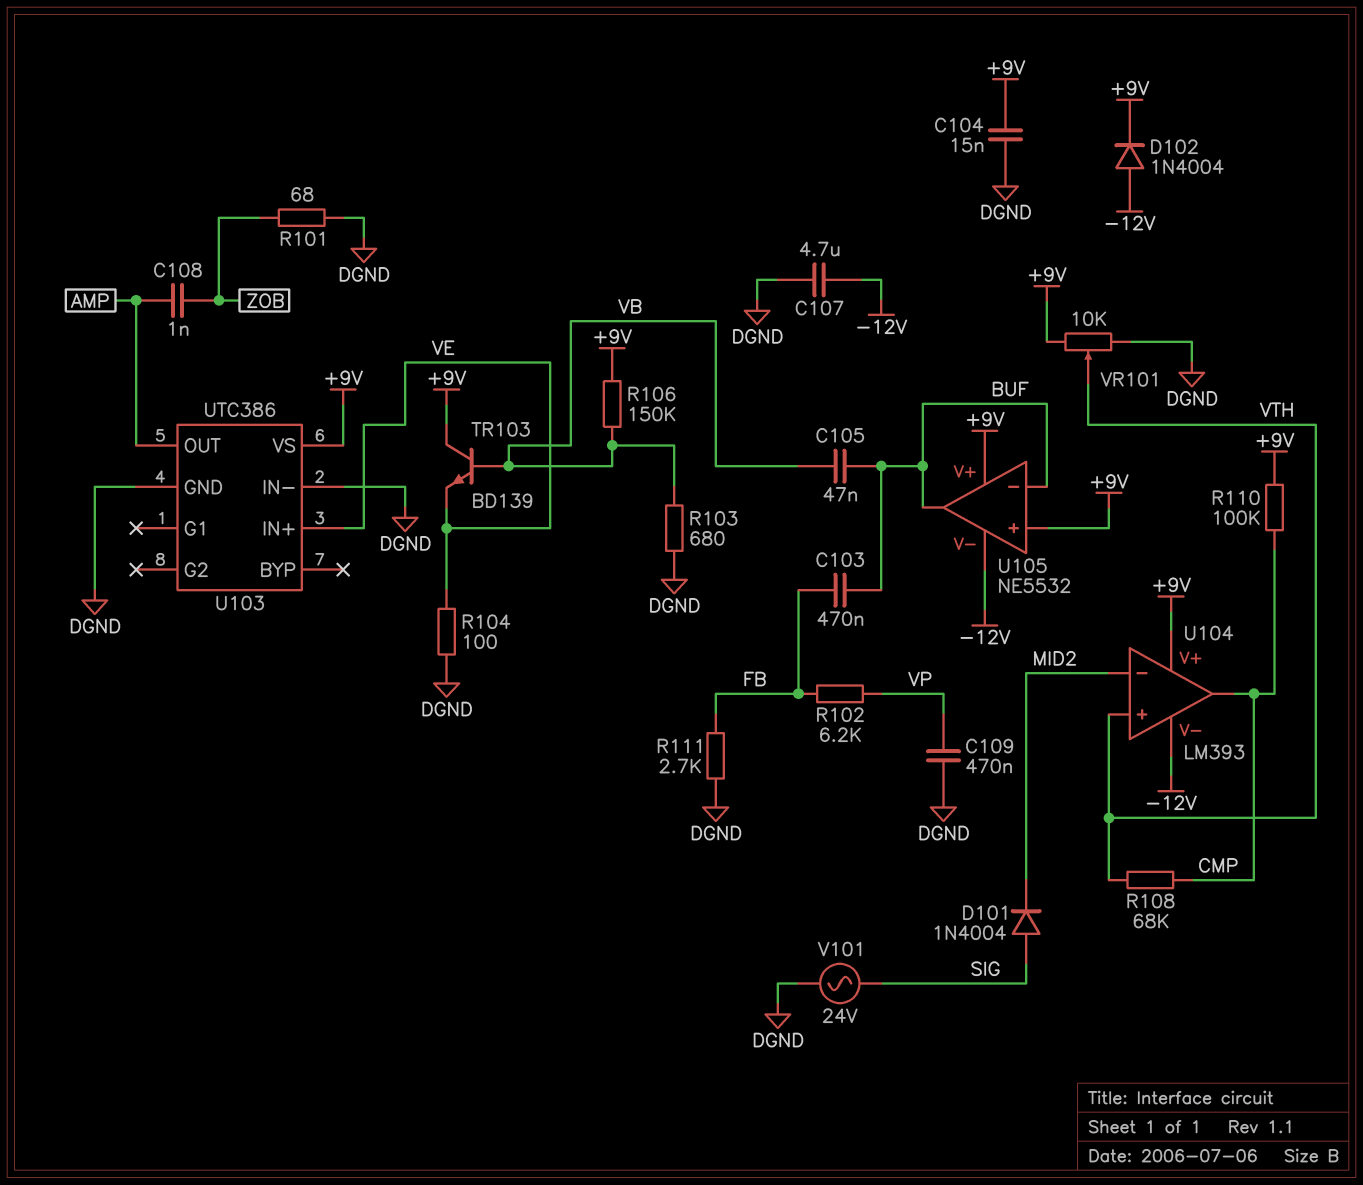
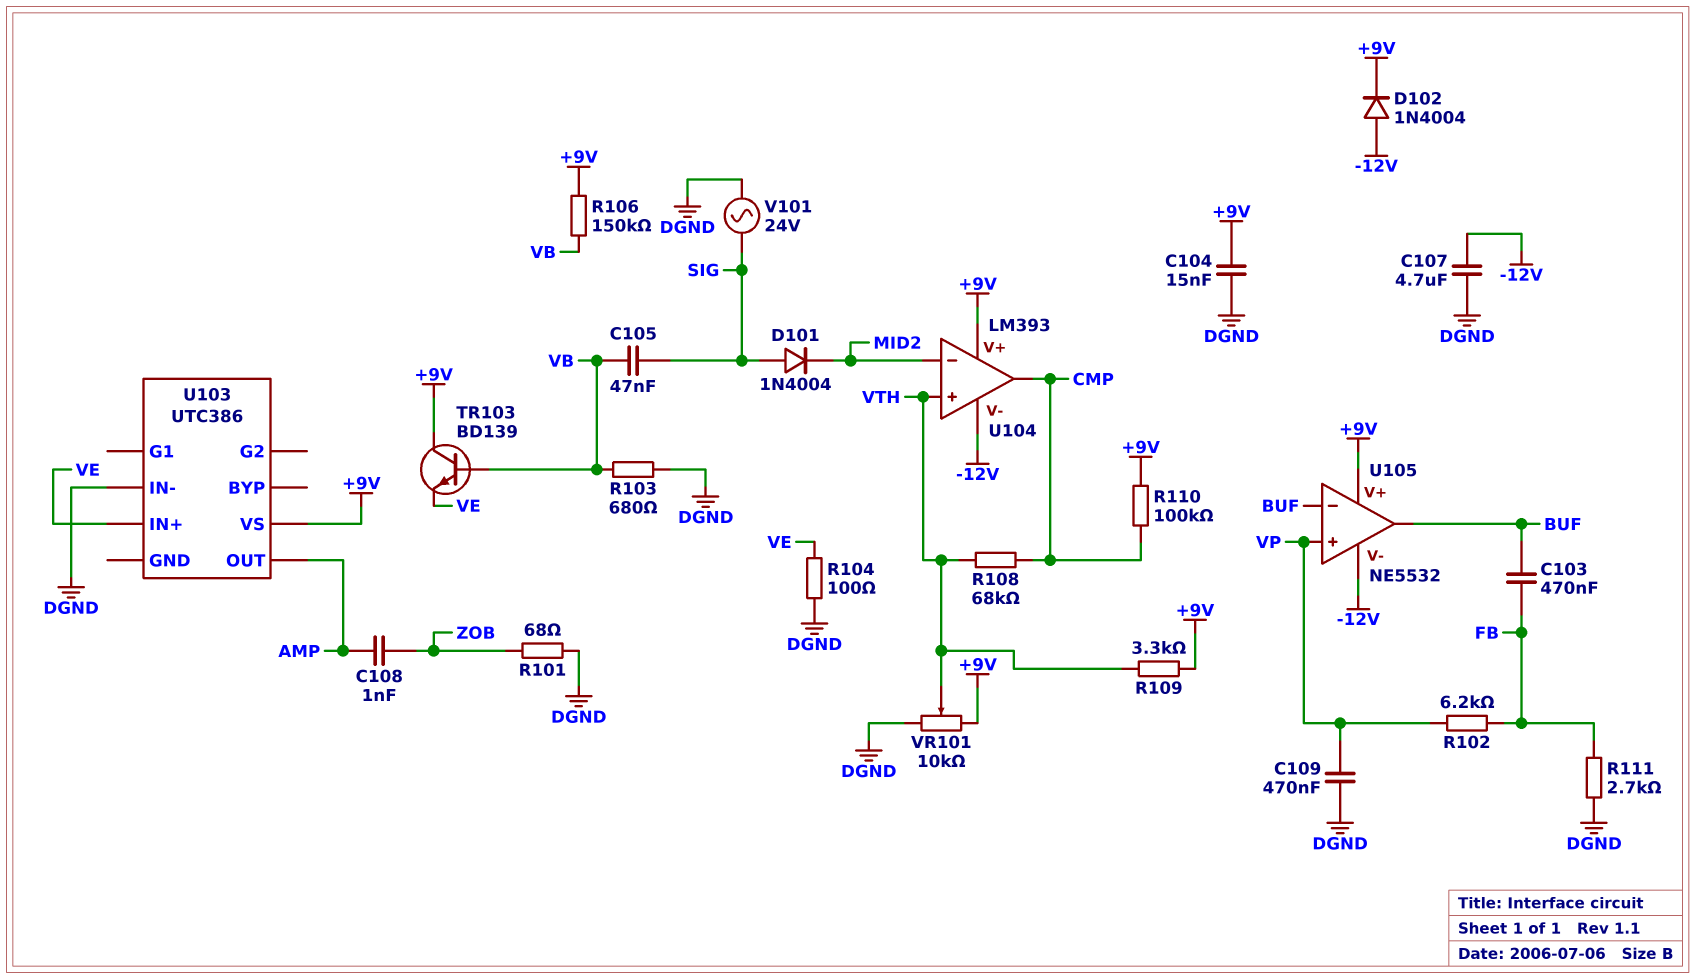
C105: 47nF (BUF, VB) -> 47nF (SIG, VB)
R109: none -> 3.3k (+9V, VTH)
U103 pin GND: DGND -> none
U105 pin in+: +9V -> VP

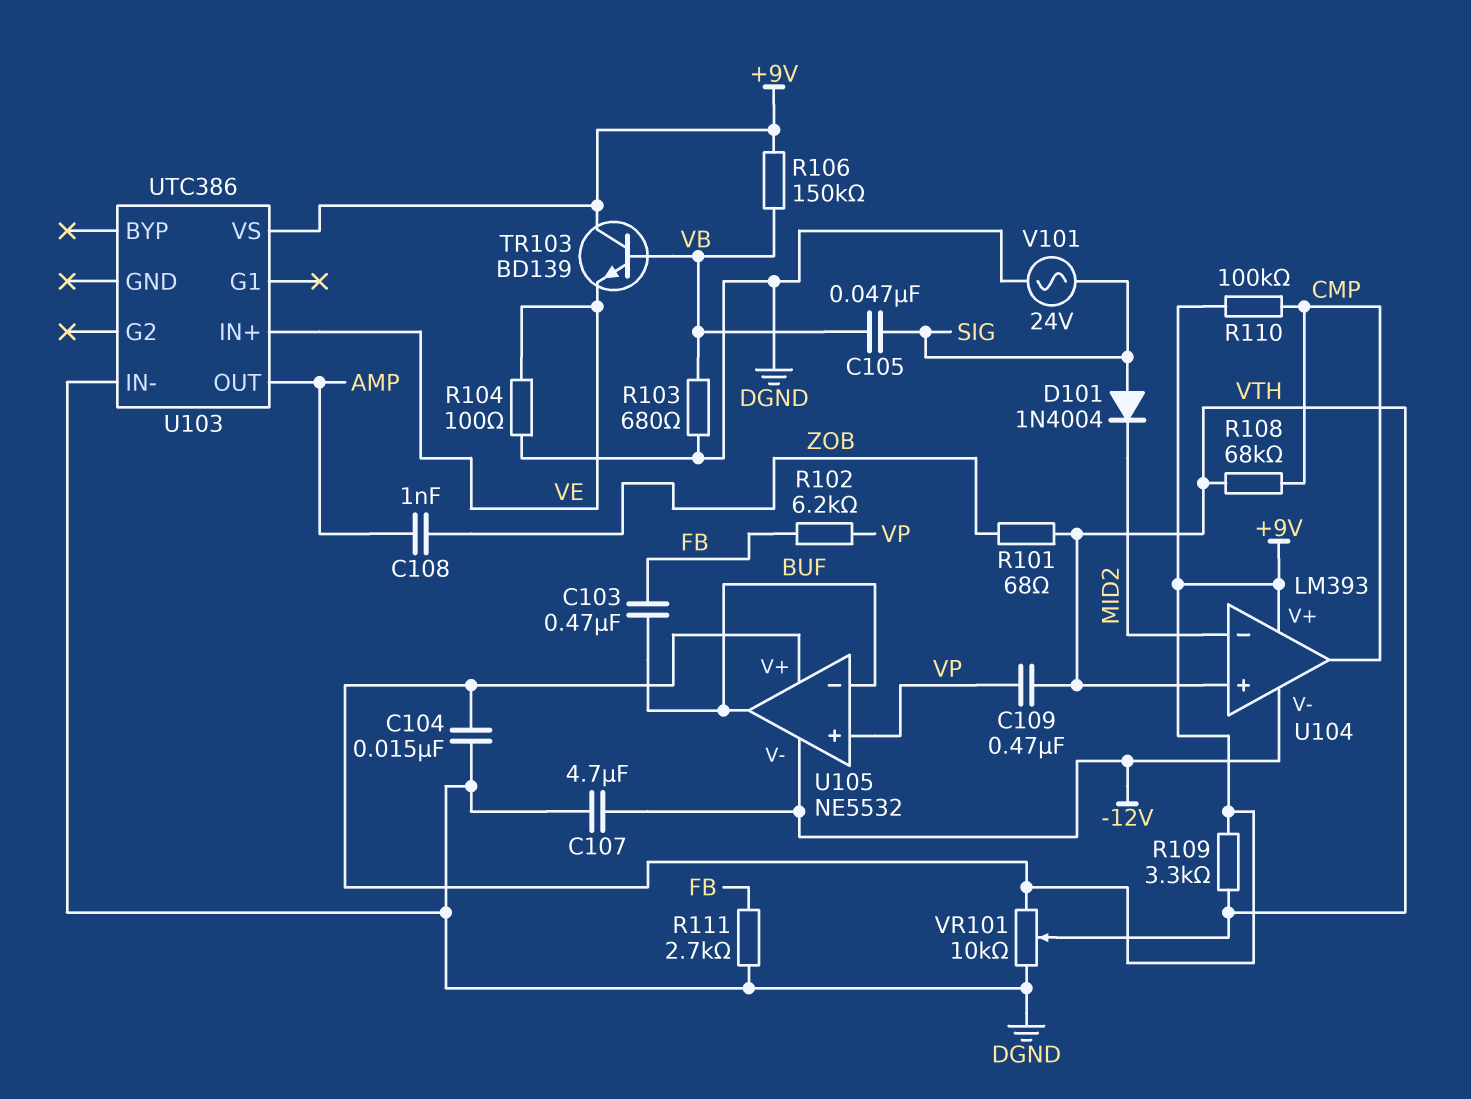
C109: 470nF (DGND, VP) -> 470nF (VP, VTH)
D102: diode 1N4004 (A -12V, K +9V) -> none
R101: 68 (DGND, ZOB) -> 68 (VTH, ZOB)

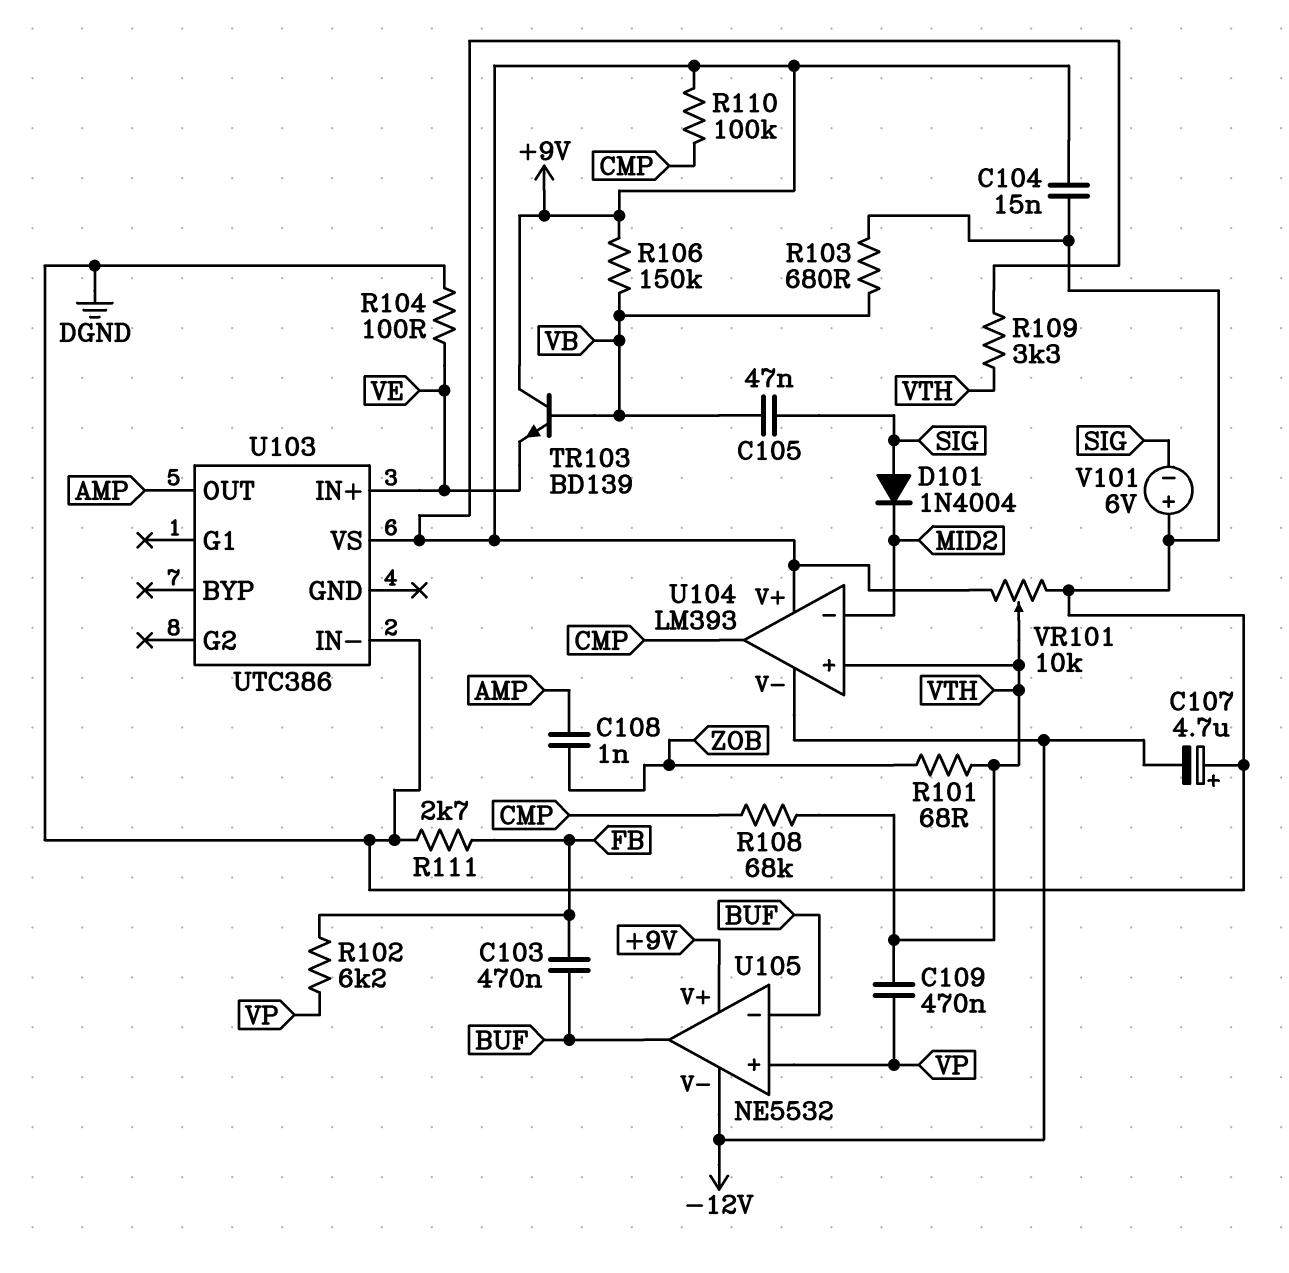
C107: 4.7uF (-12V, DGND) -> 4.7uF (plus DGND, minus -12V)
V101: AC 24V (DGND, SIG) -> 6V (plus DGND, minus SIG)

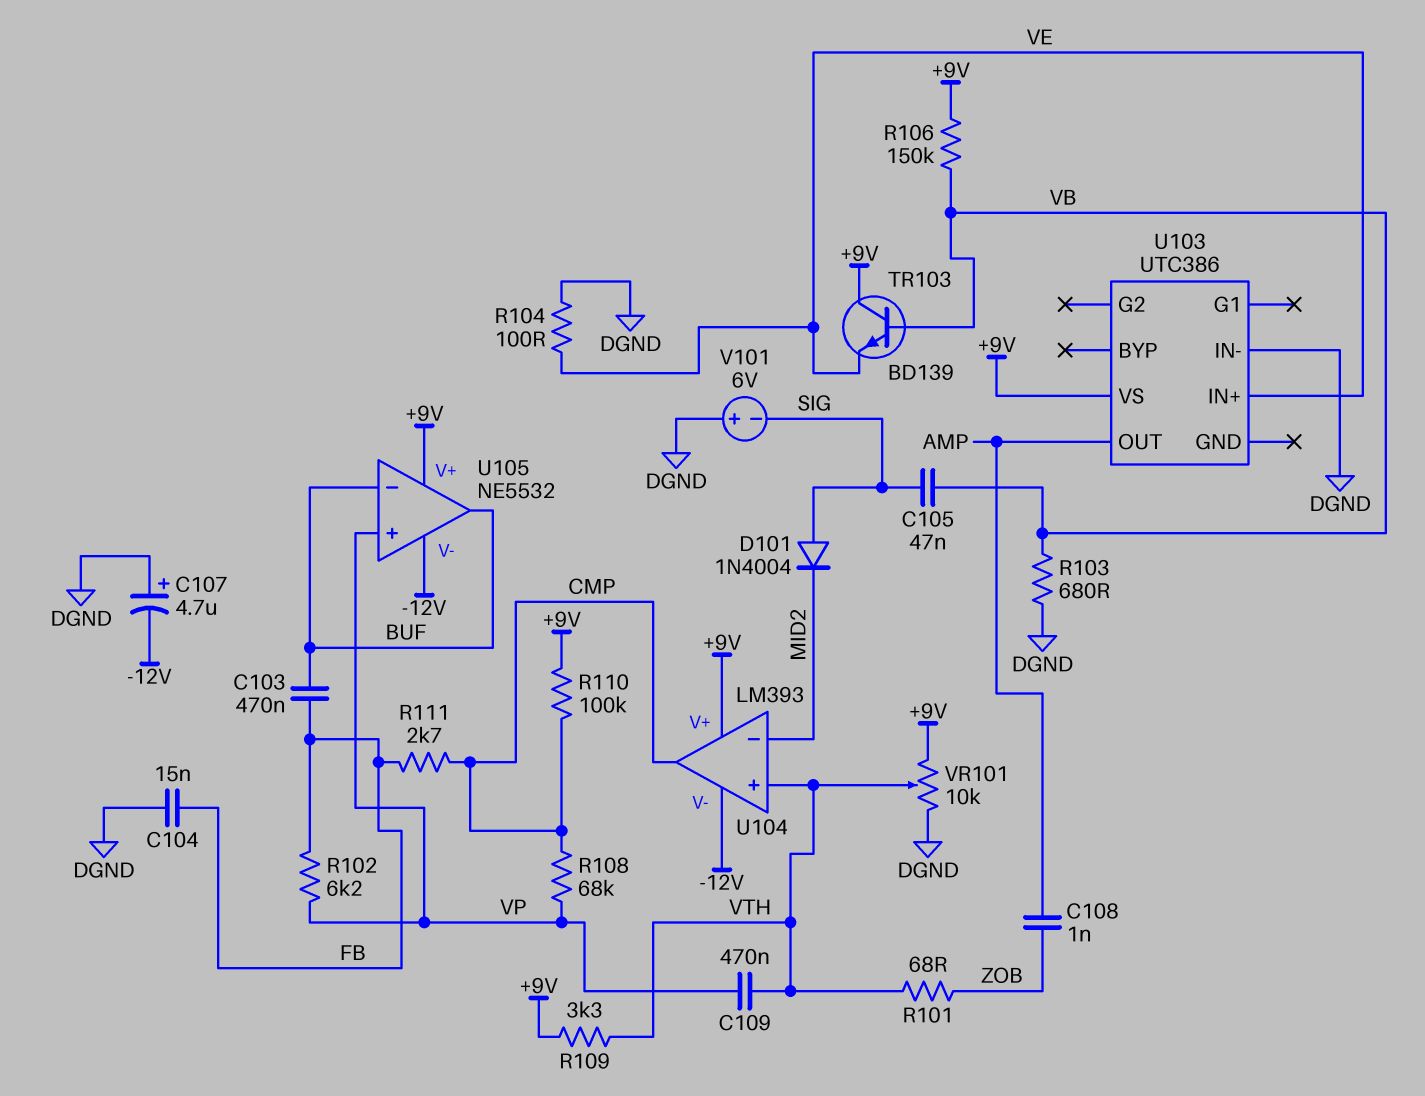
C104: 15nF (+9V, DGND) -> 15nF (DGND, FB)
R108: 68k (CMP, VTH) -> 68k (CMP, VP)
R111: 2.7k (DGND, FB) -> 2.7k (CMP, FB)

